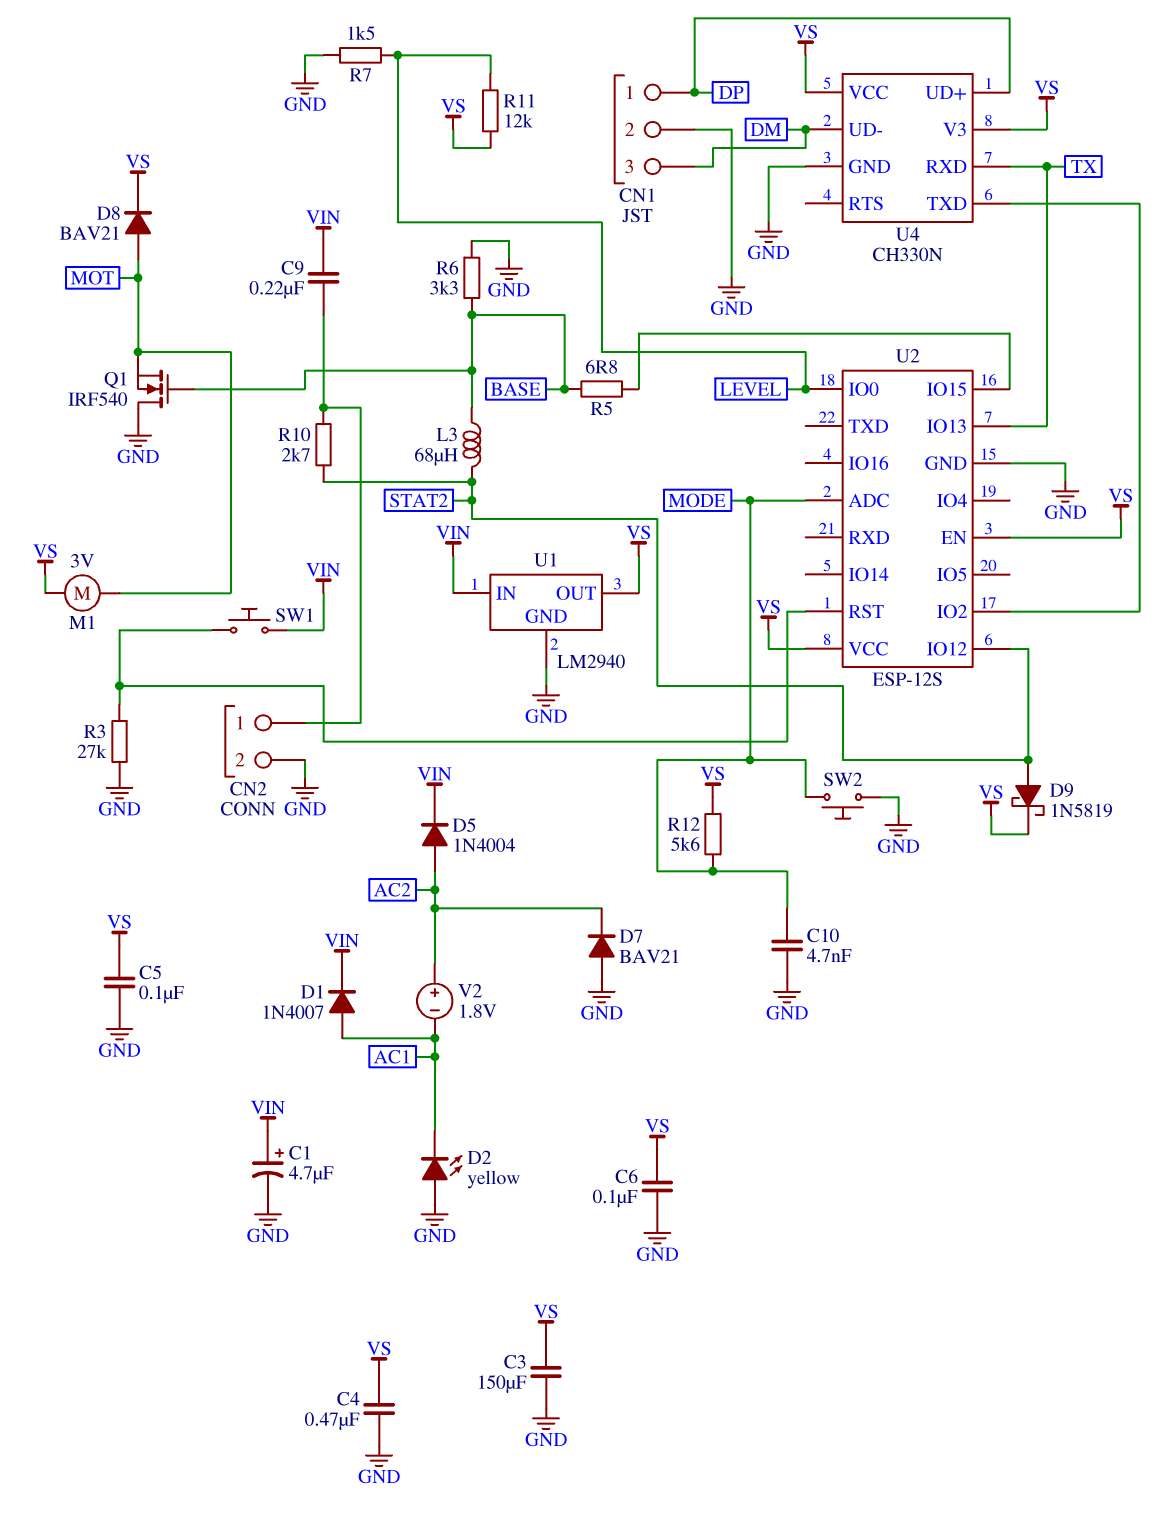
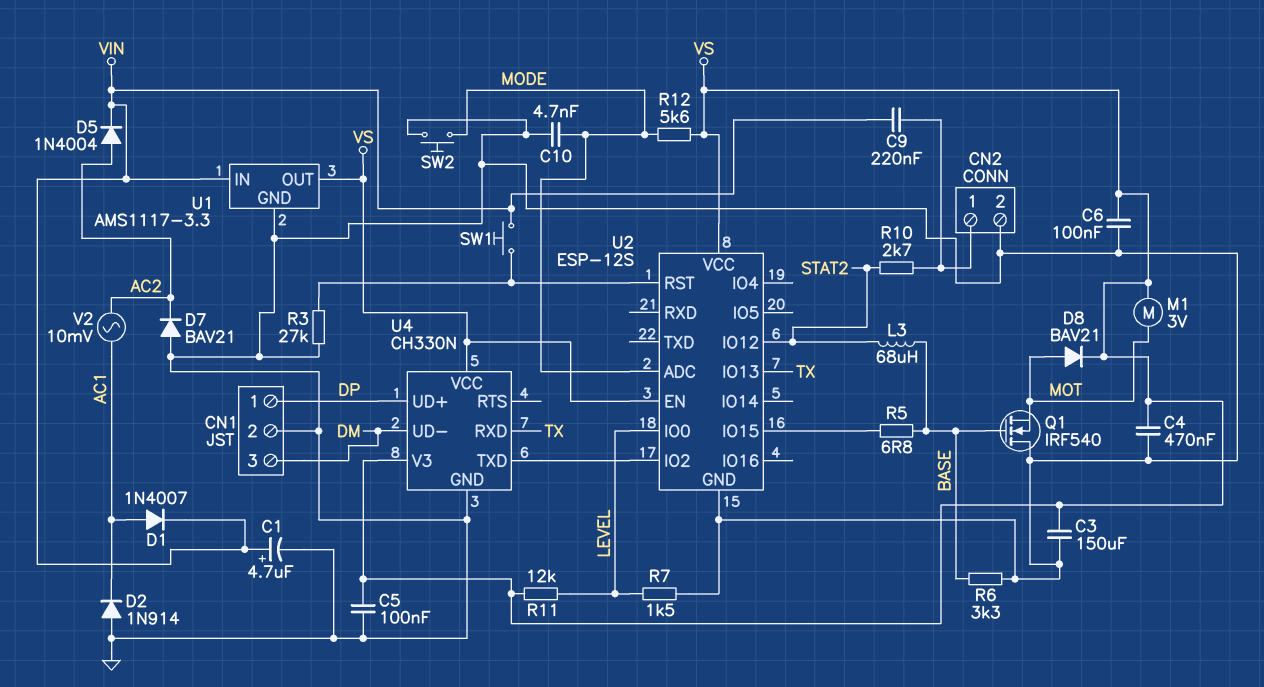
D2: LED yellow (A GND, K AC1) -> diode 1N914 (A GND, K AC1)
D9: schottky 1N5819 (A STAT2, K VS) -> none
U1: LM2940 -> AMS1117-3.3
V2: 1.8V (plus AC2, minus AC1) -> AC 10mV (AC1, AC2)

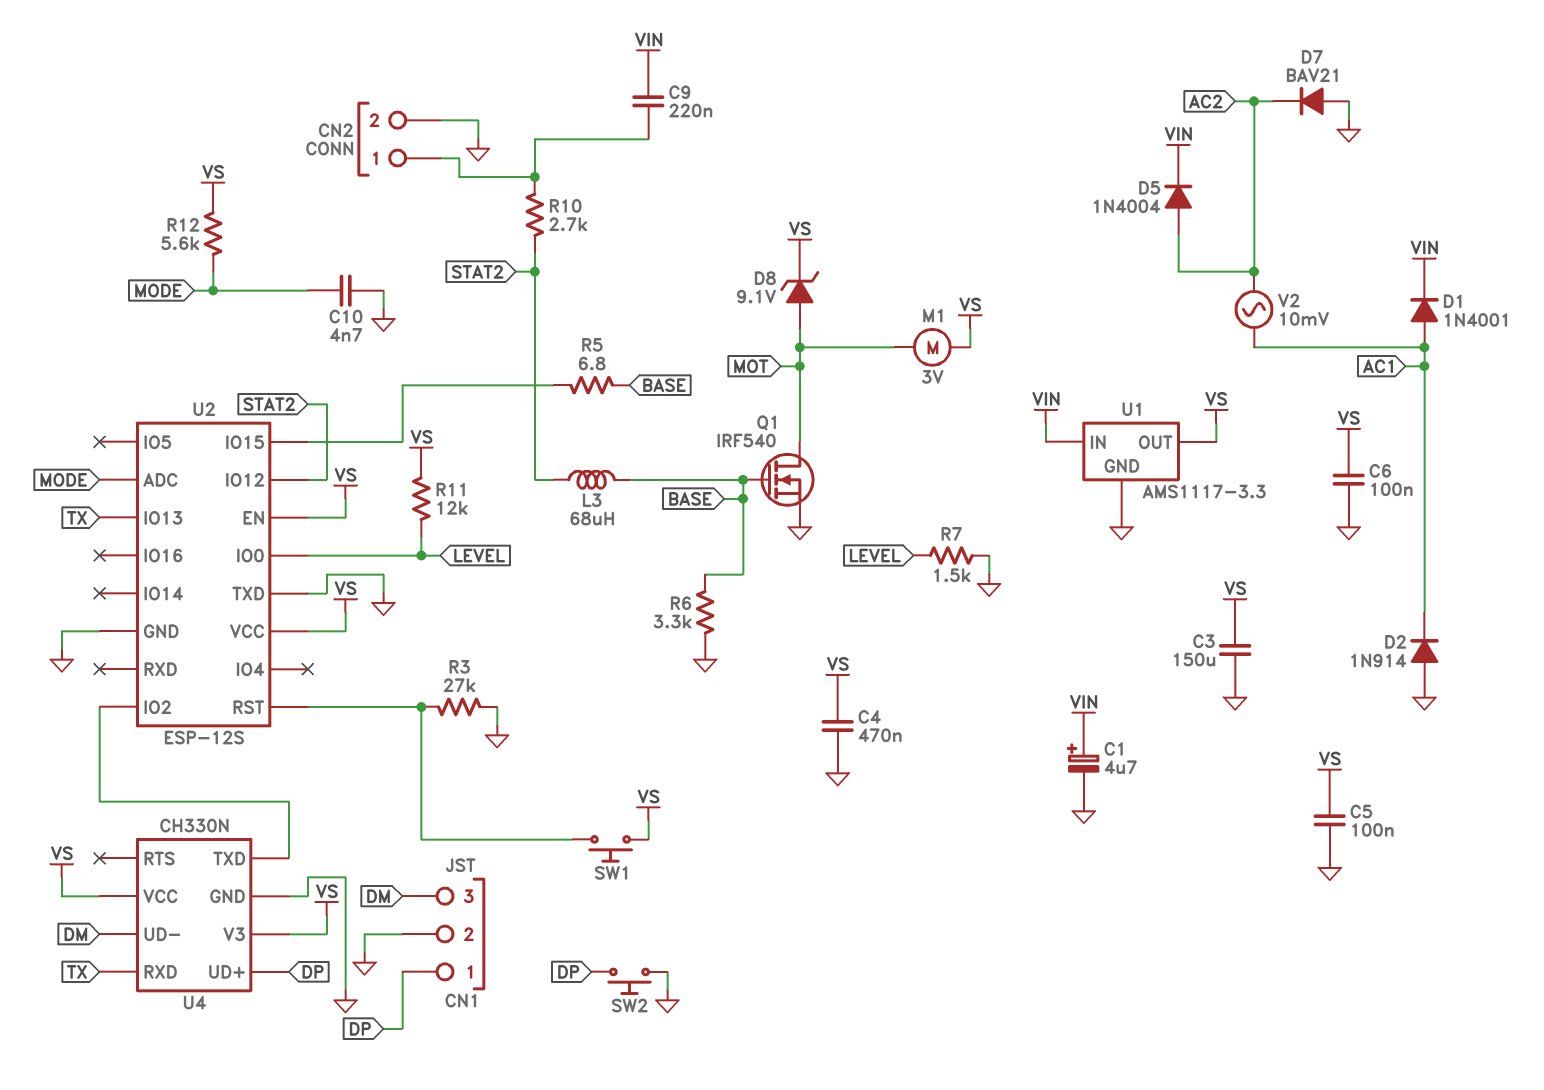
D1: diode 1N4007 (A AC1, K VIN) -> diode 1N4001 (A AC1, K VIN)
D8: diode BAV21 (A MOT, K VS) -> zener 9.1V (A MOT, K VS)
Q1: NMOS IRF540 (G BASE, D GND, S MOT) -> NMOS IRF540 (G BASE, D MOT, S GND)
SW1: button (U2/RST, VIN) -> button (U2/RST, VS)
SW2: button (GND, MODE) -> button (DP, GND)
U2 pin TXD: none -> GND

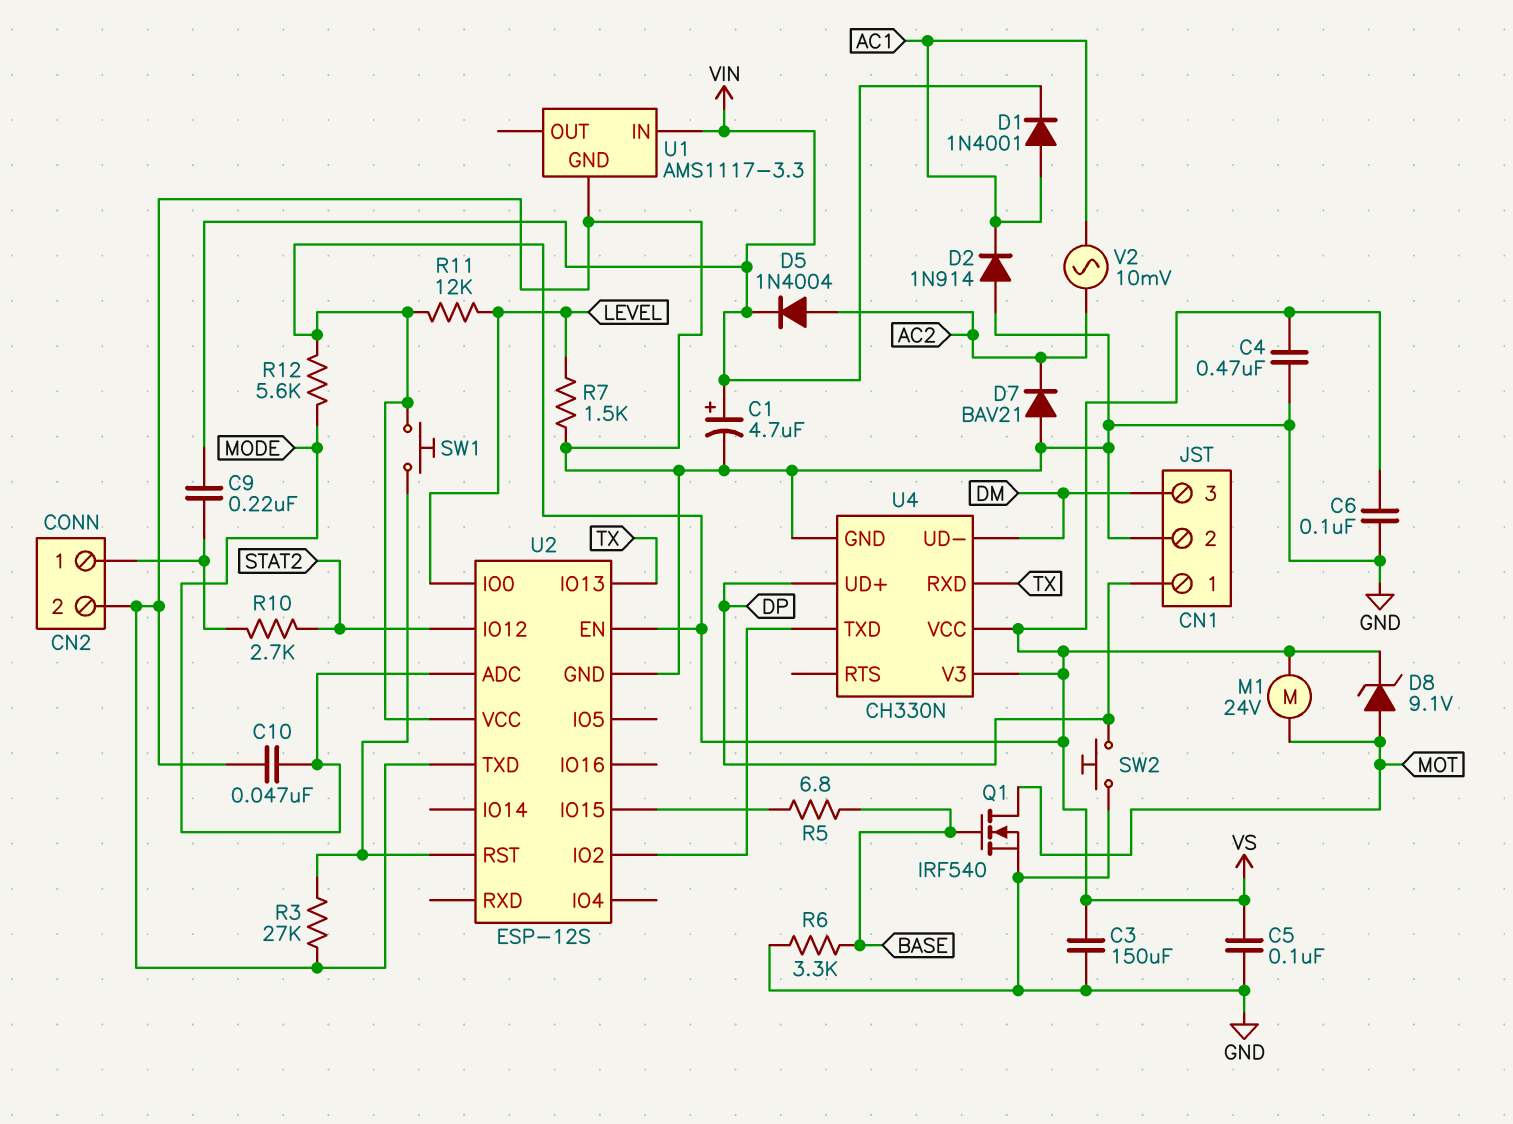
C10: 4.7nF (GND, MODE) -> 47nF (GND, MODE)
L3: 68uH (BASE, STAT2) -> none
M1: motor 3V (MOT, VS) -> motor 24V (MOT, VS)
U1 pin OUT: VS -> none

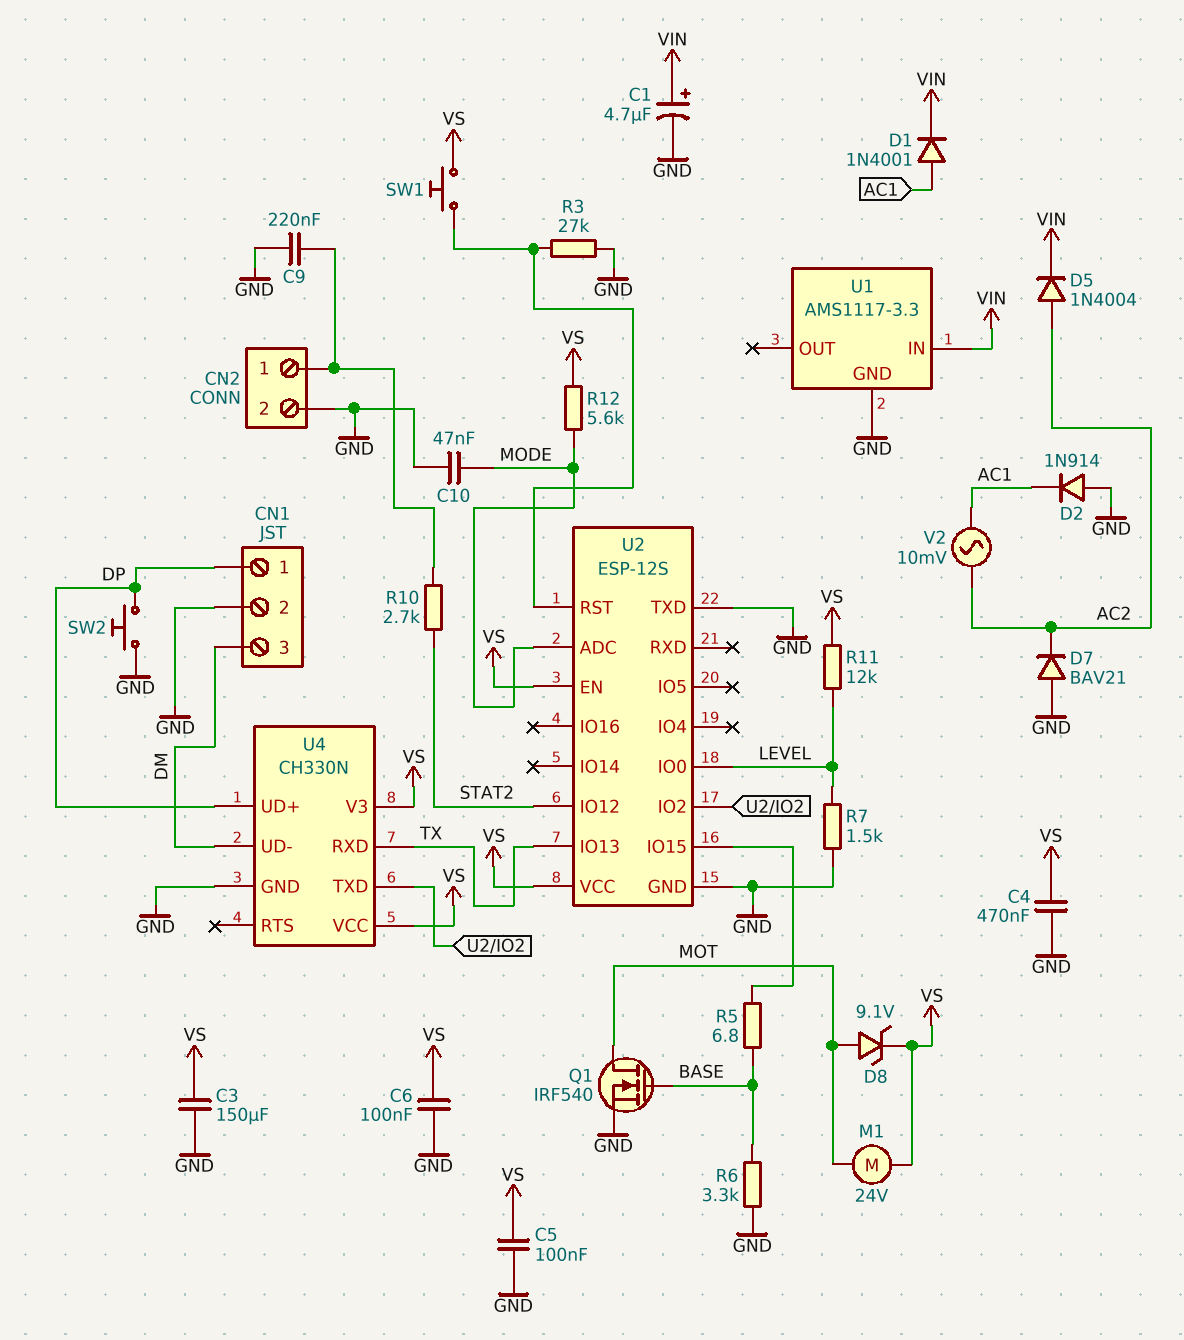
C9: 220nF (CN2/1, VIN) -> 220nF (CN2/1, GND)

